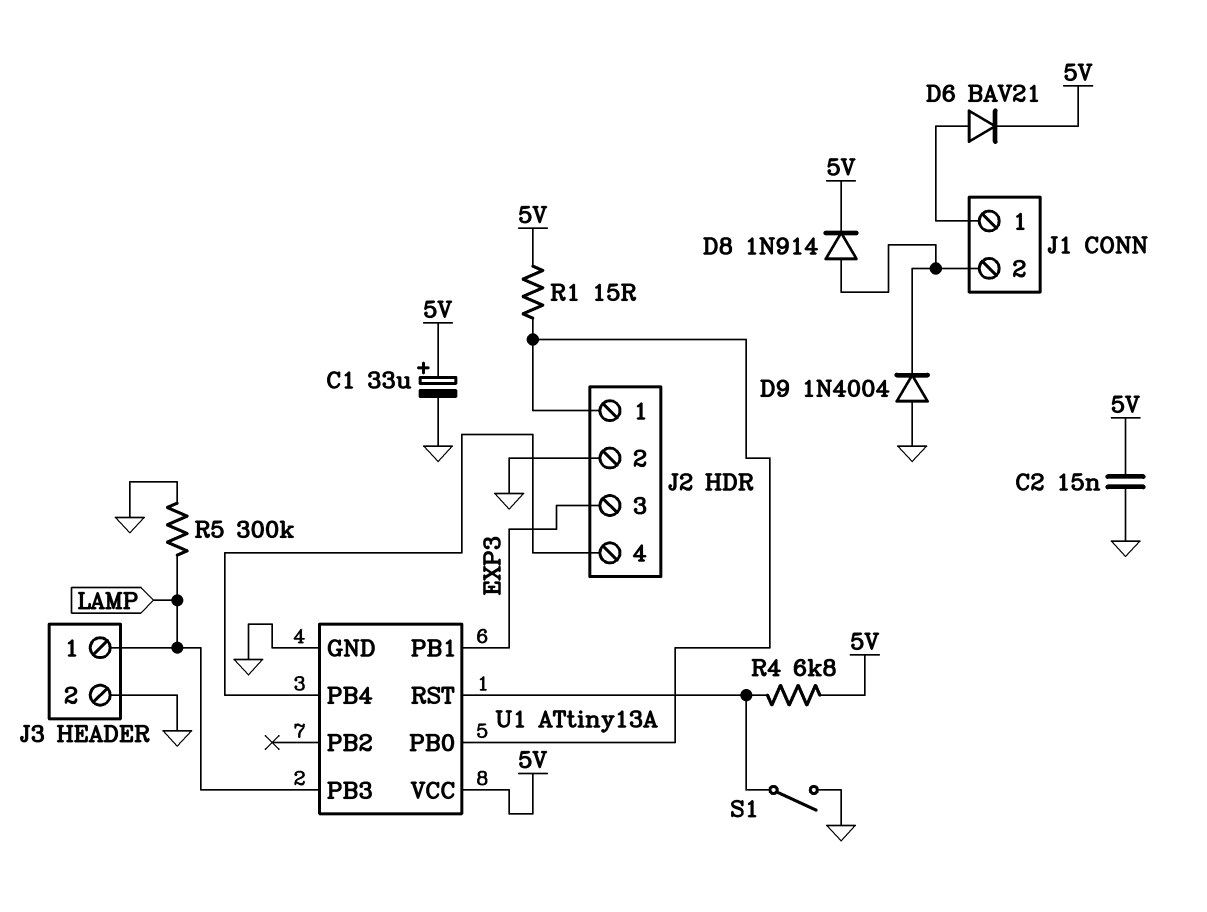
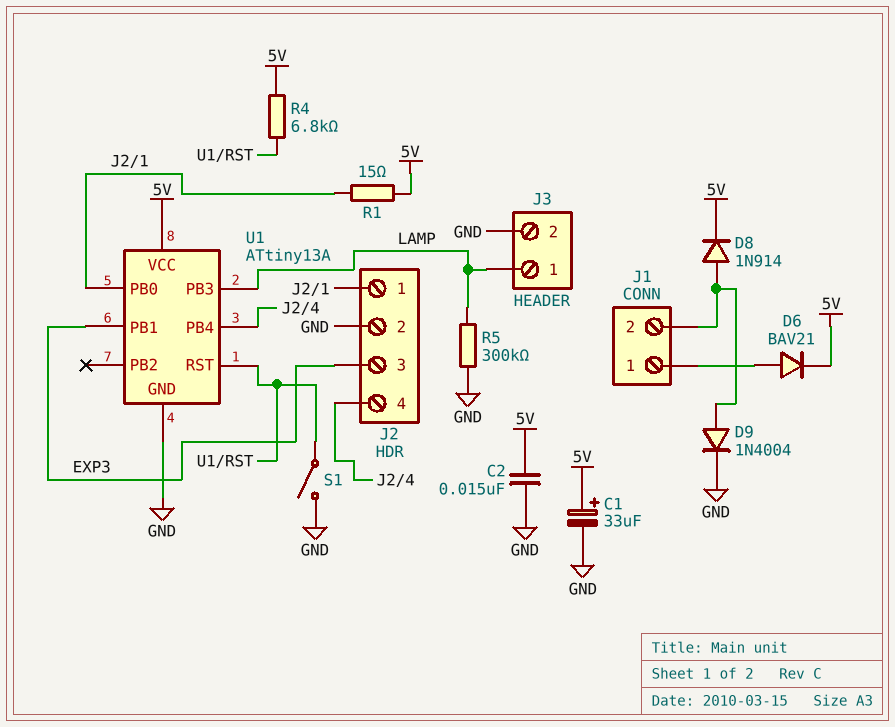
D9: diode 1N4004 (A GND, K J1/2) -> diode 1N4004 (A J1/2, K GND)

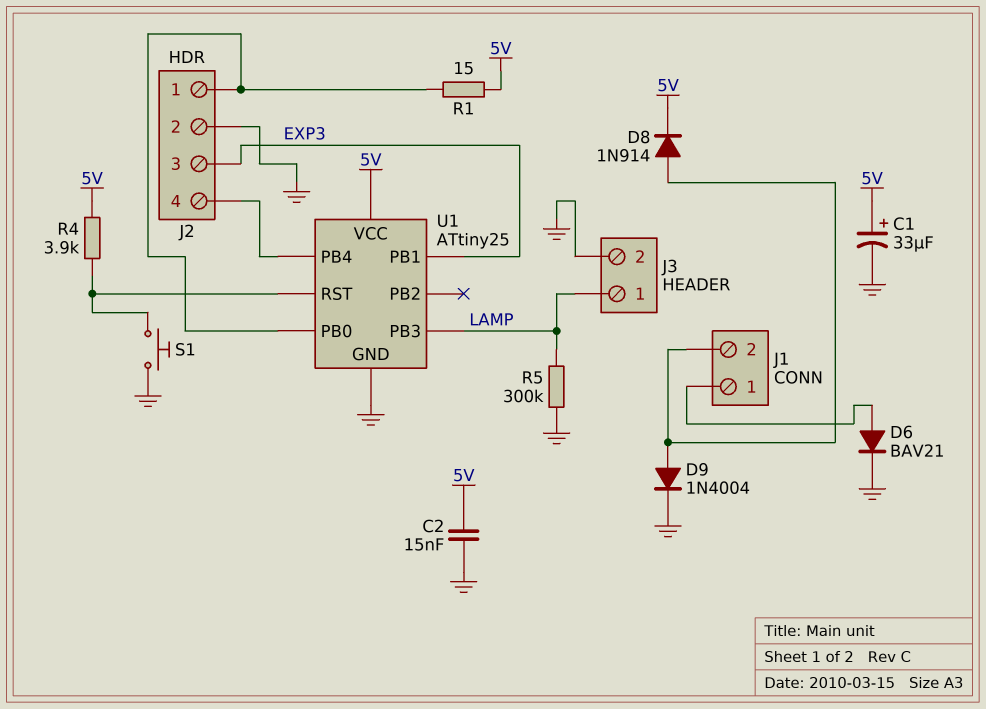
D6: diode BAV21 (A J1/1, K 5V) -> diode BAV21 (A J1/1, K GND)
R4: 6.8k (5V, U1/RST) -> 3.9k (5V, U1/RST)
S1: switch (GND, U1/RST) -> button (GND, U1/RST)
U1: ATtiny13A -> ATtiny25

